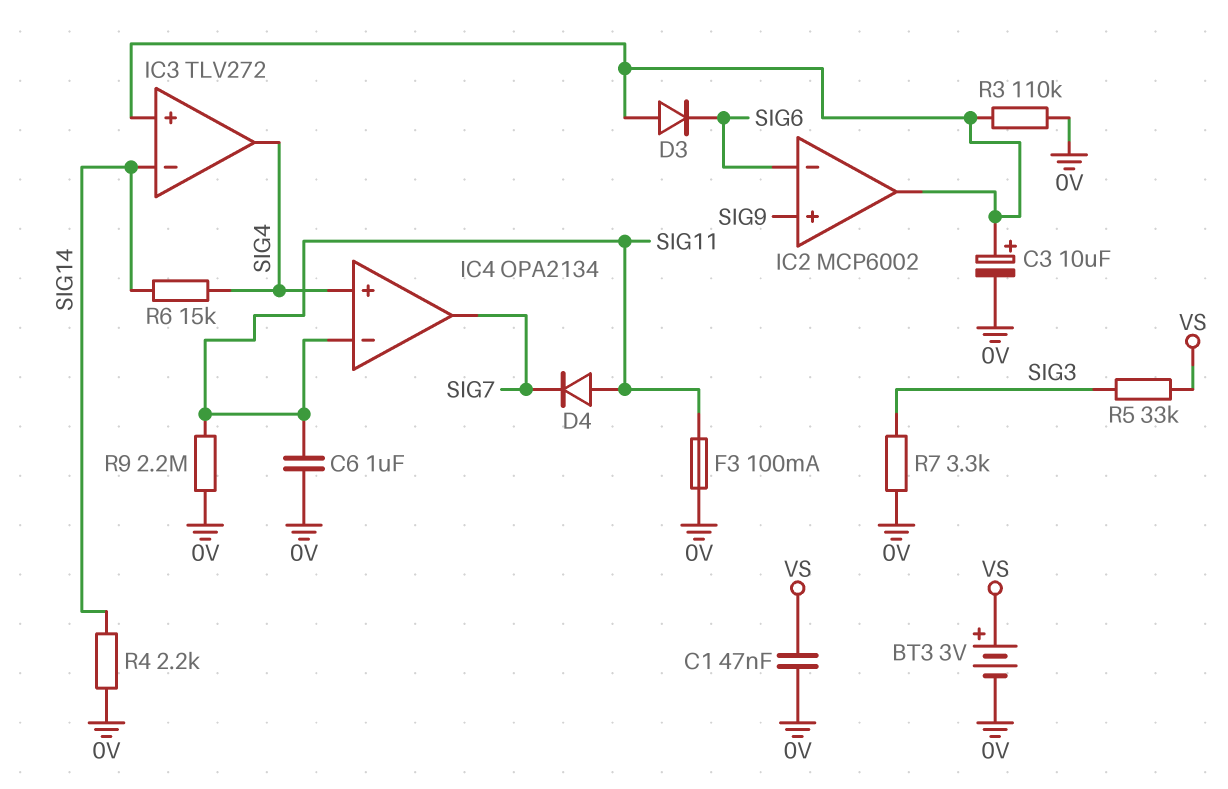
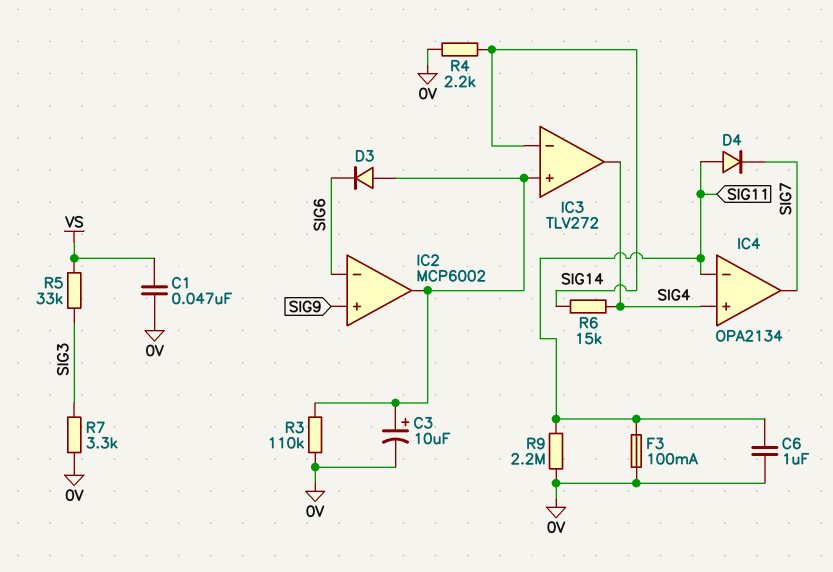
BT3: 3V (plus VS, minus 0V) -> none

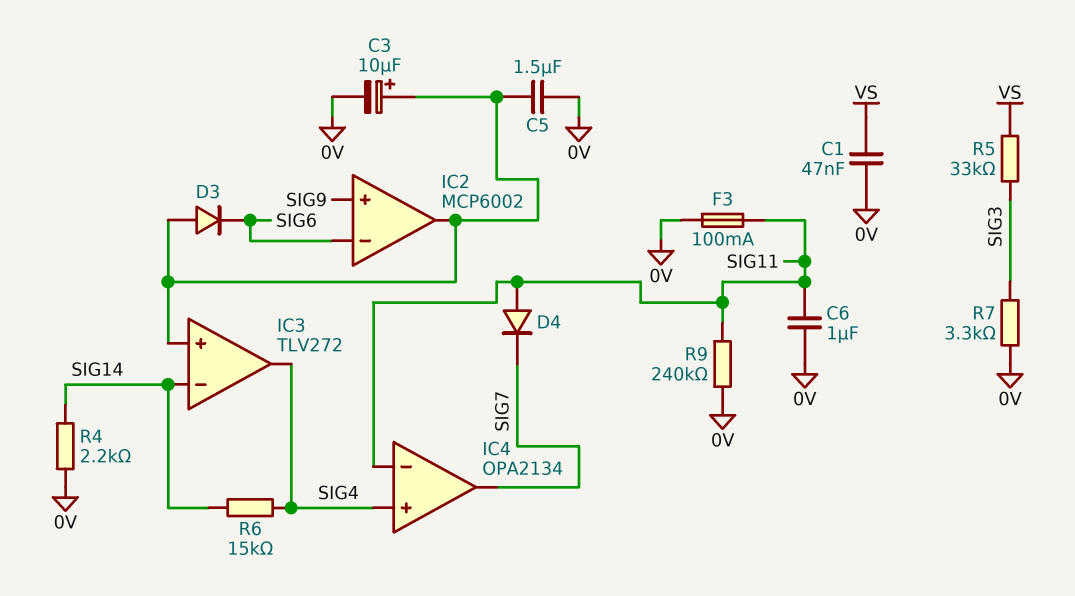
C5: none -> 1.5uF (0V, IC2/out)
R3: 110k (0V, IC2/out) -> none
R9: 2.2M (0V, SIG11) -> 240k (0V, SIG11)

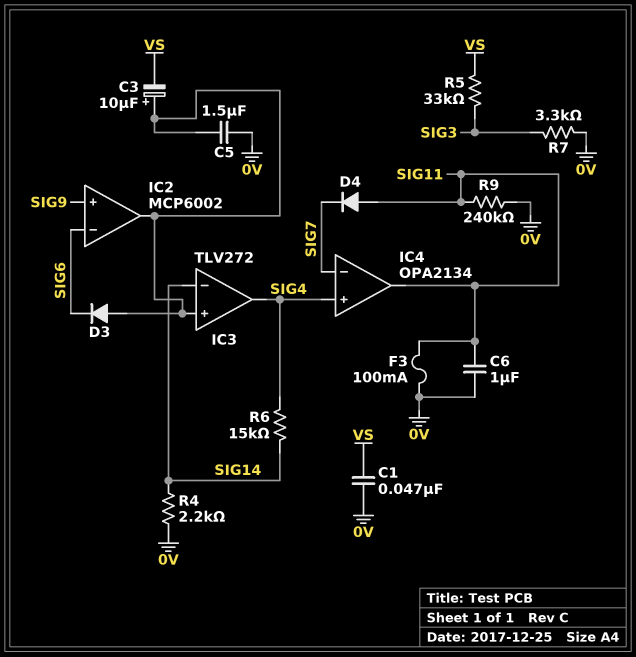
C3: 10uF (plus IC2/out, minus 0V) -> 10uF (plus IC2/out, minus VS)
IC4 pin in-: SIG11 -> SIG7
IC4 pin out: SIG7 -> SIG11

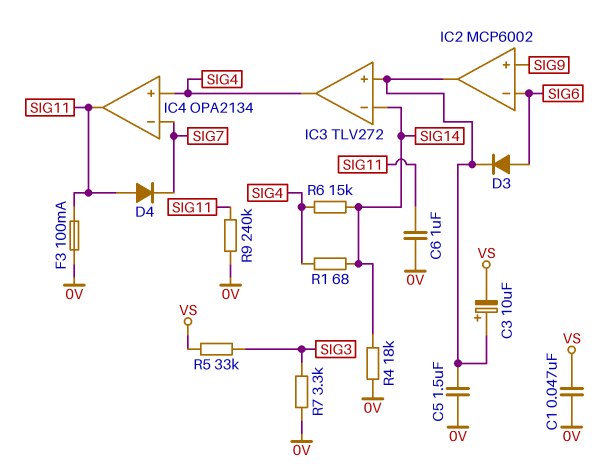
D3: diode (A IC2/out, K SIG6) -> diode (A SIG6, K IC2/out)
R1: none -> 68 (SIG4, SIG14)
R4: 2.2k (0V, SIG14) -> 18k (0V, SIG14)

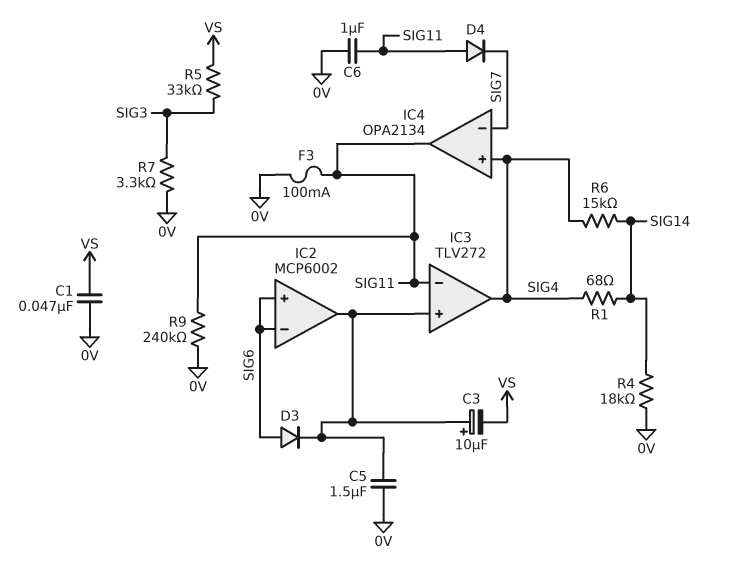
IC2 pin in+: SIG9 -> SIG6
IC3 pin in-: SIG14 -> SIG11

